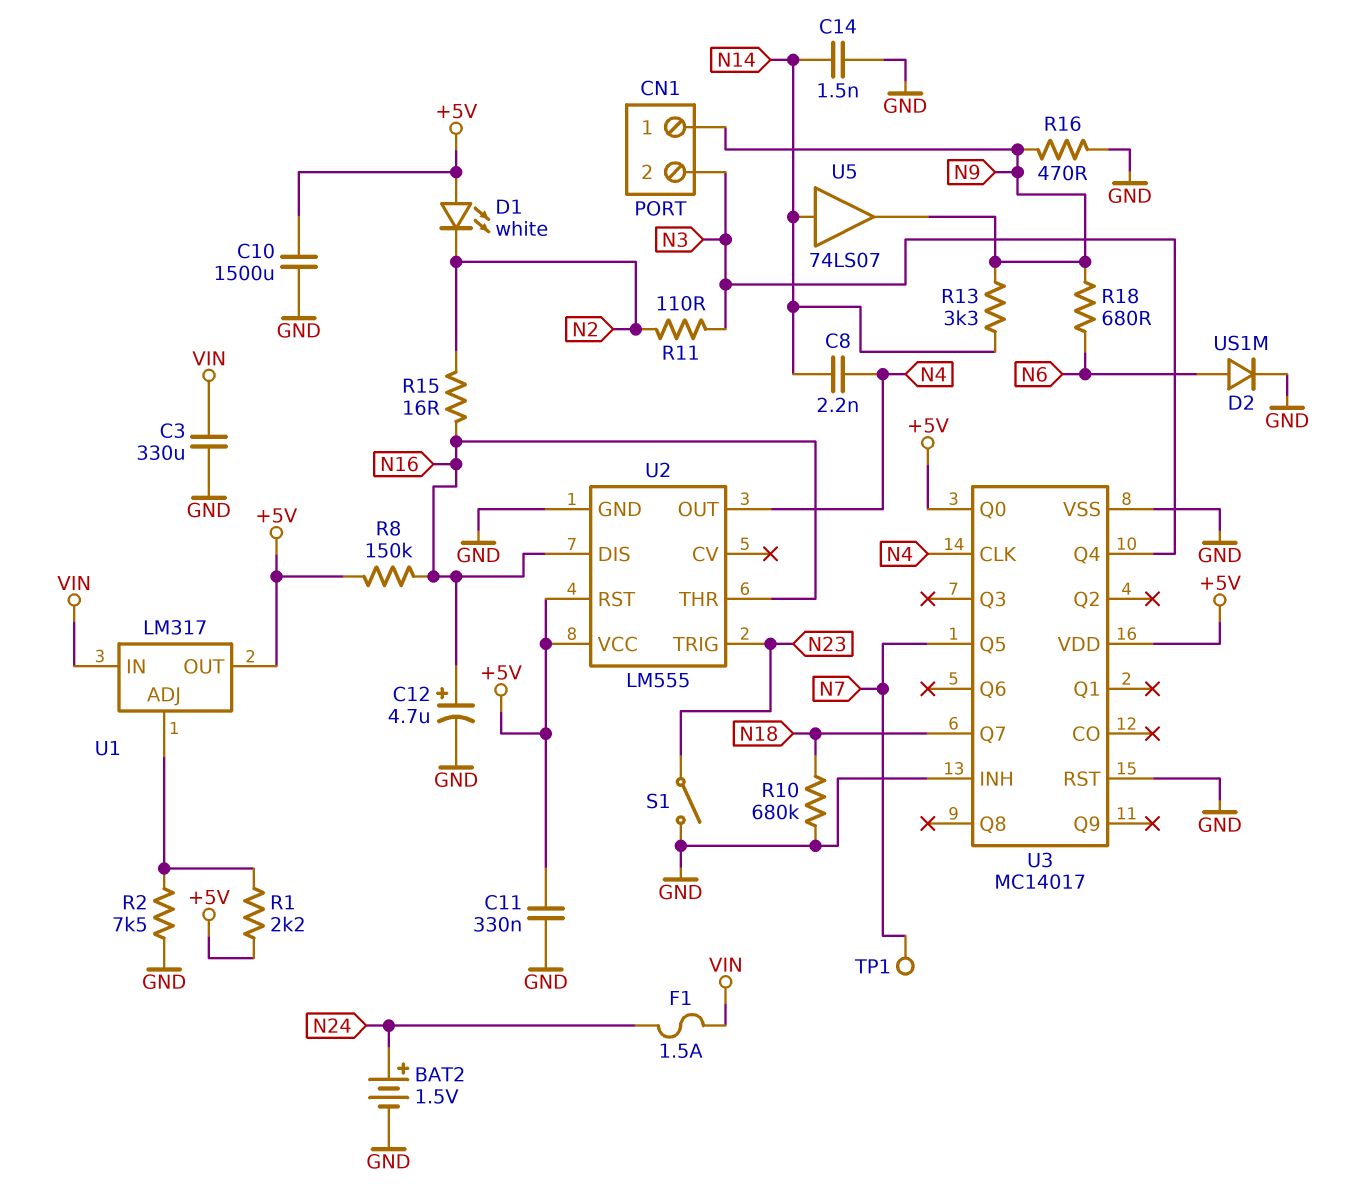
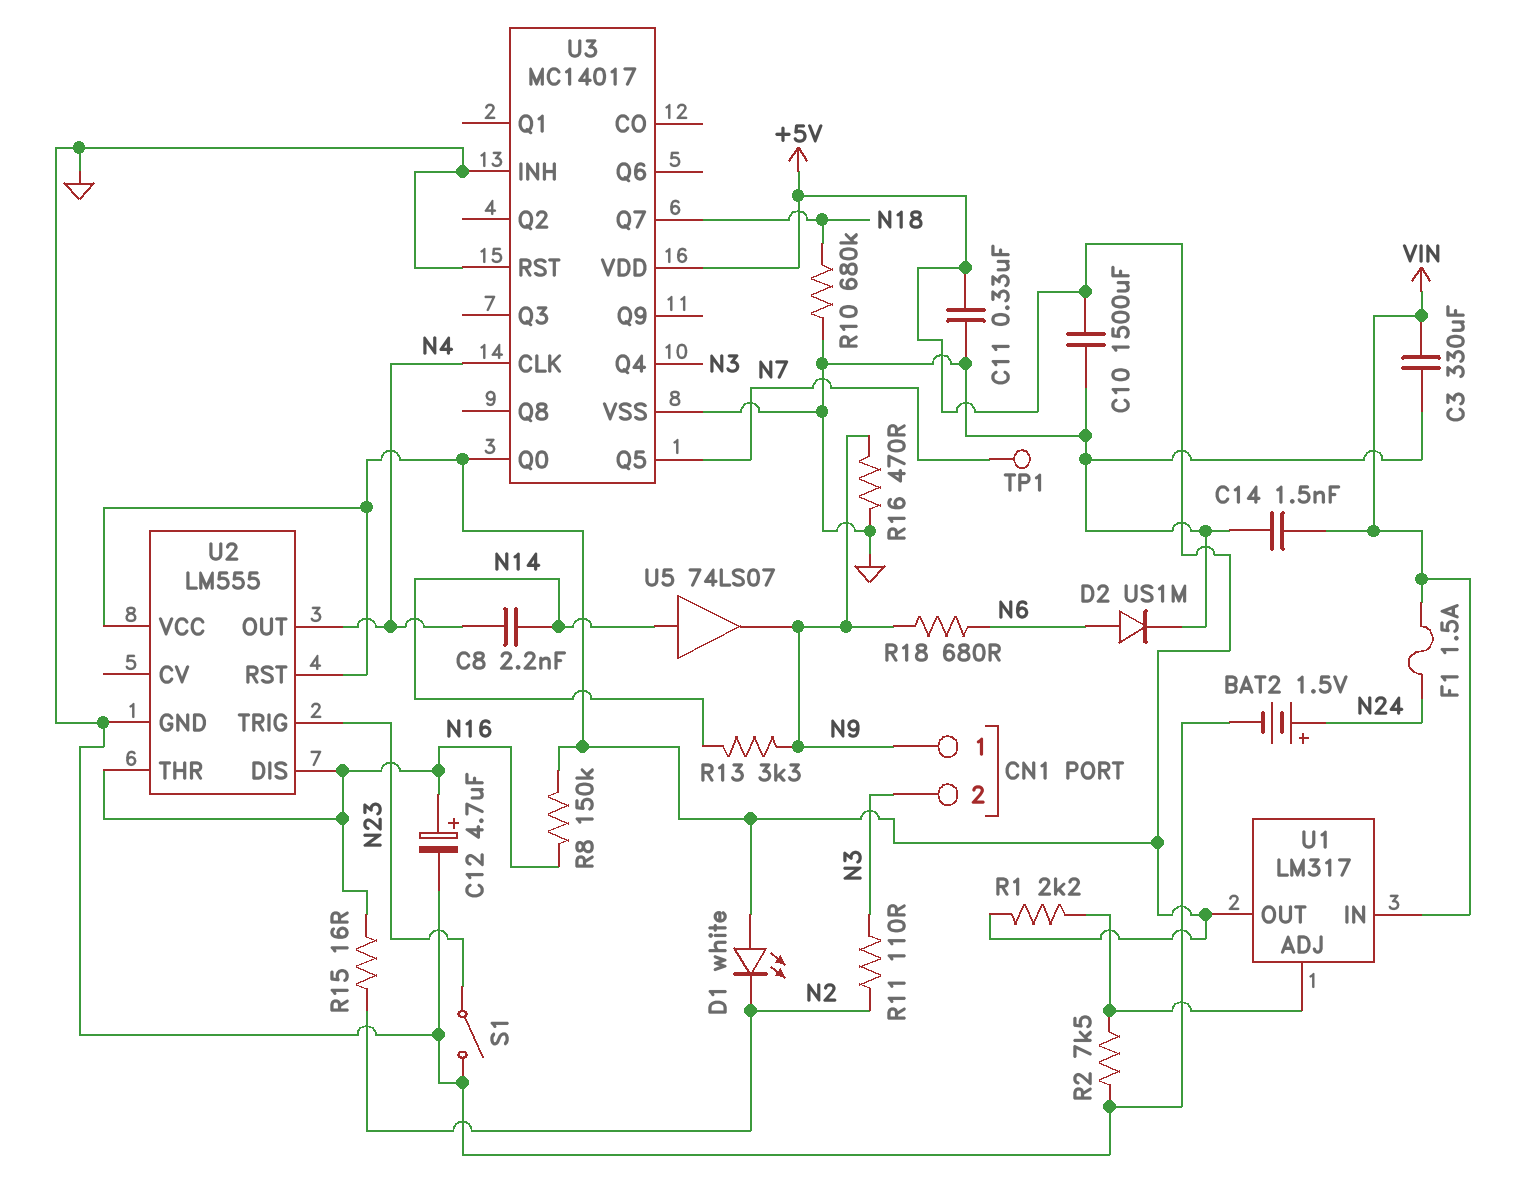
C14: 1.5nF (GND, N14) -> 1.5nF (GND, VIN)

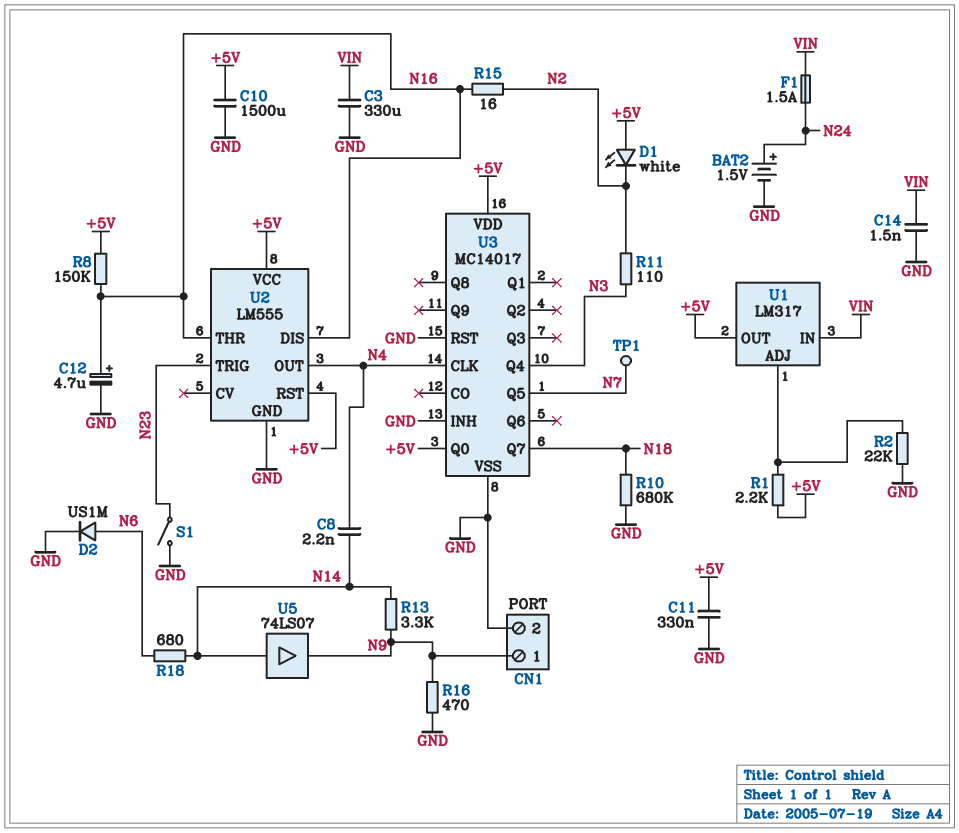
CN1 pin 2: N3 -> GND
R2: 7.5k (GND, U1/ADJ) -> 22k (GND, U1/ADJ)
R18: 680 (N6, N9) -> 680 (N6, N14)

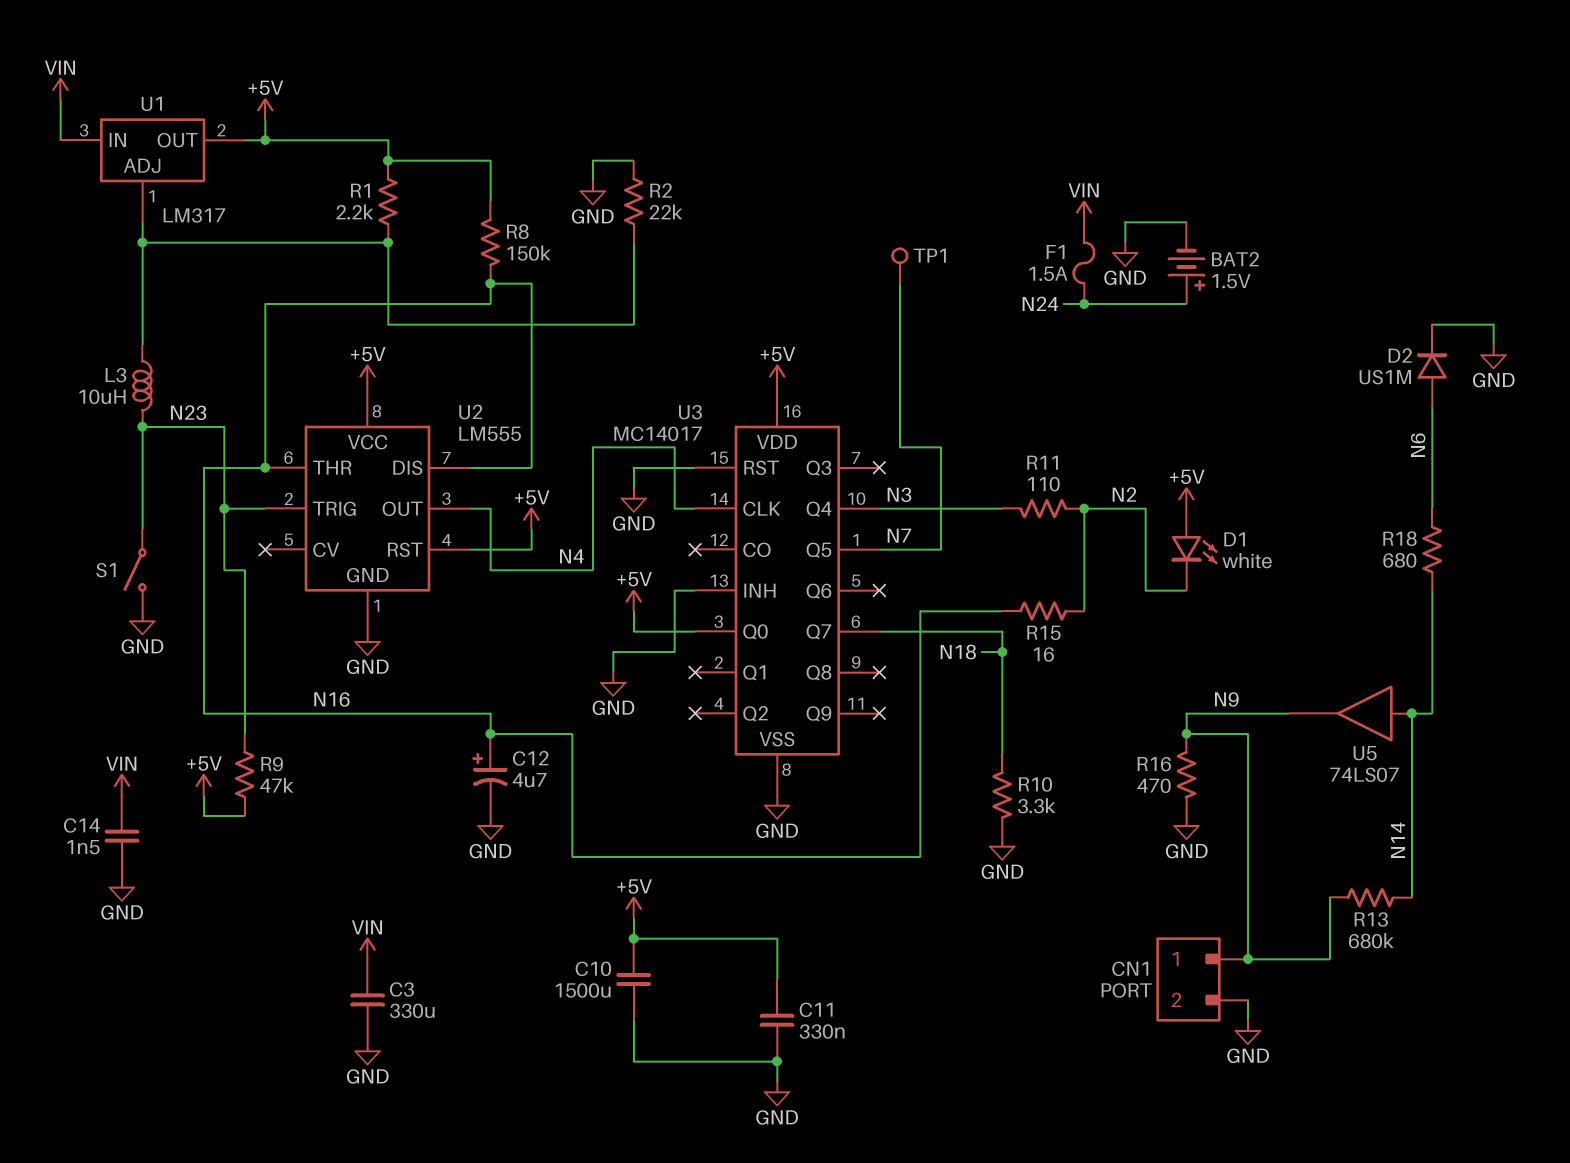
C8: 2.2nF (N4, N14) -> none
L3: none -> 10uH (N23, U1/ADJ)
R9: none -> 47k (+5V, N23)
R10: 680k (GND, N18) -> 3.3k (GND, N18)
R13: 3.3k (N9, N14) -> 680k (N9, N14)

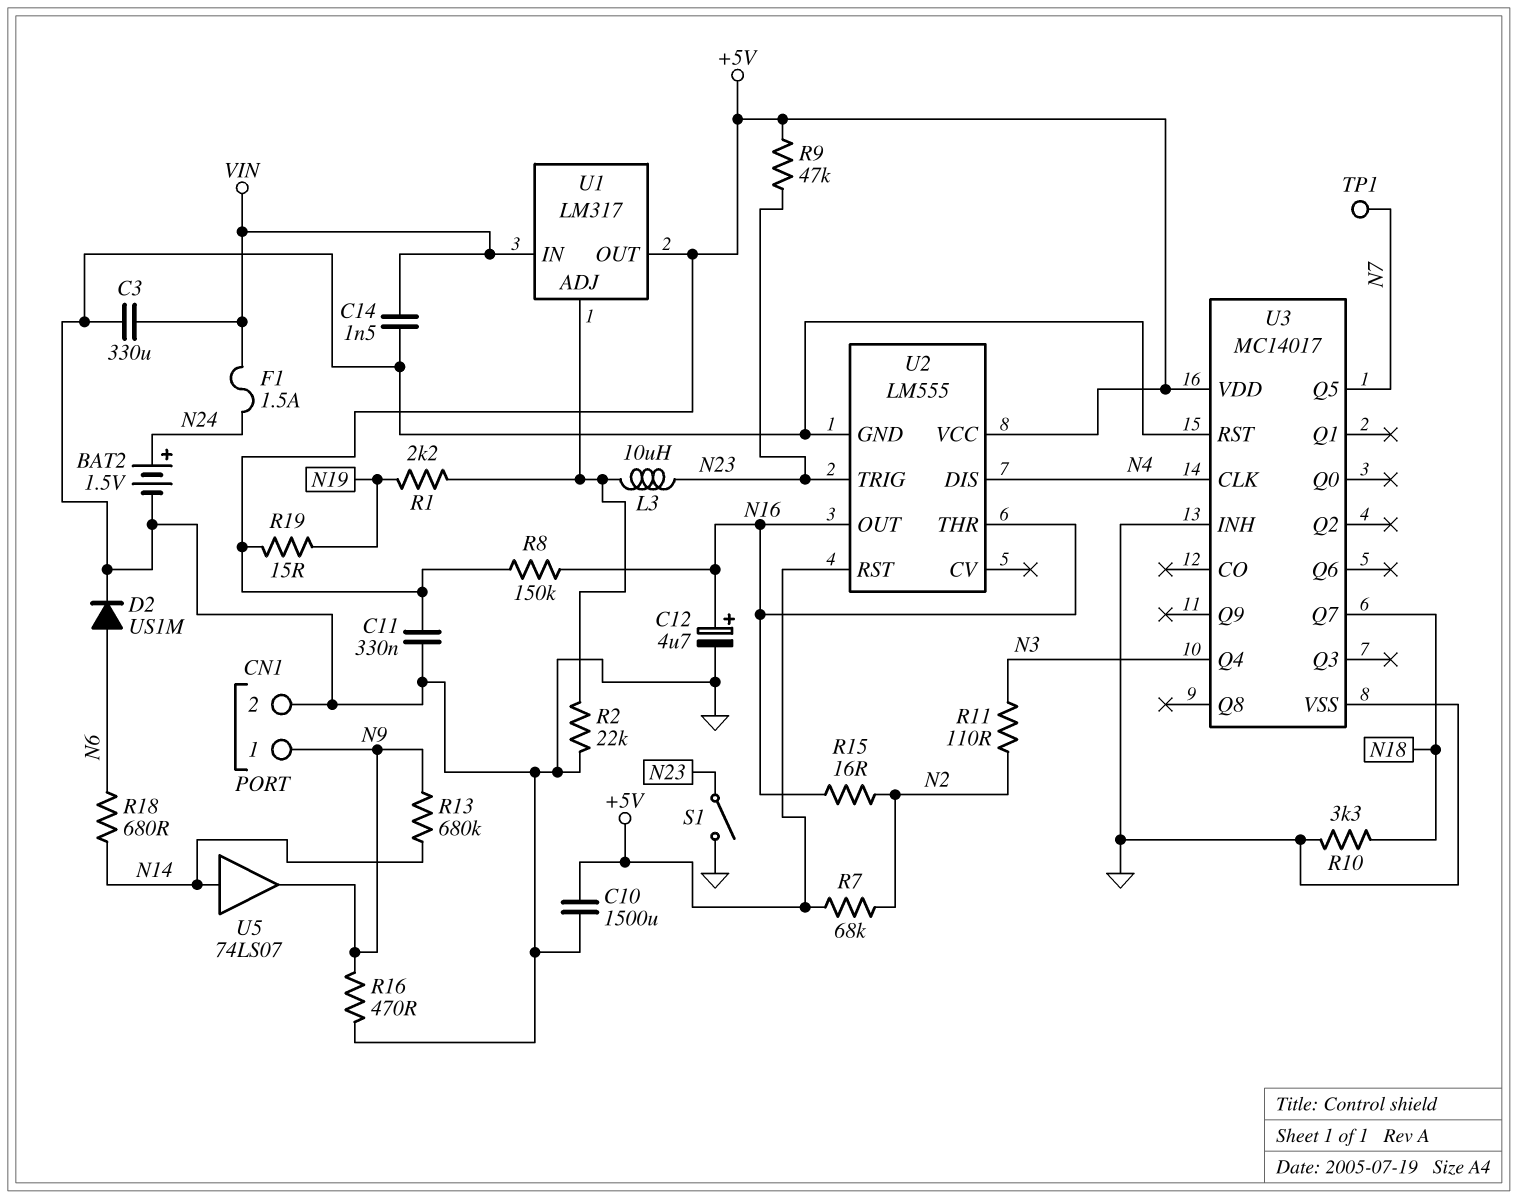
D1: LED white (A +5V, K N2) -> none
R1: 2.2k (+5V, U1/ADJ) -> 2.2k (N19, U1/ADJ)
R7: none -> 68k (+5V, N2)
R19: none -> 15 (+5V, N19)
U2 pin DIS: N16 -> N4
U2 pin OUT: N4 -> N16
U3 pin Q0: +5V -> none

